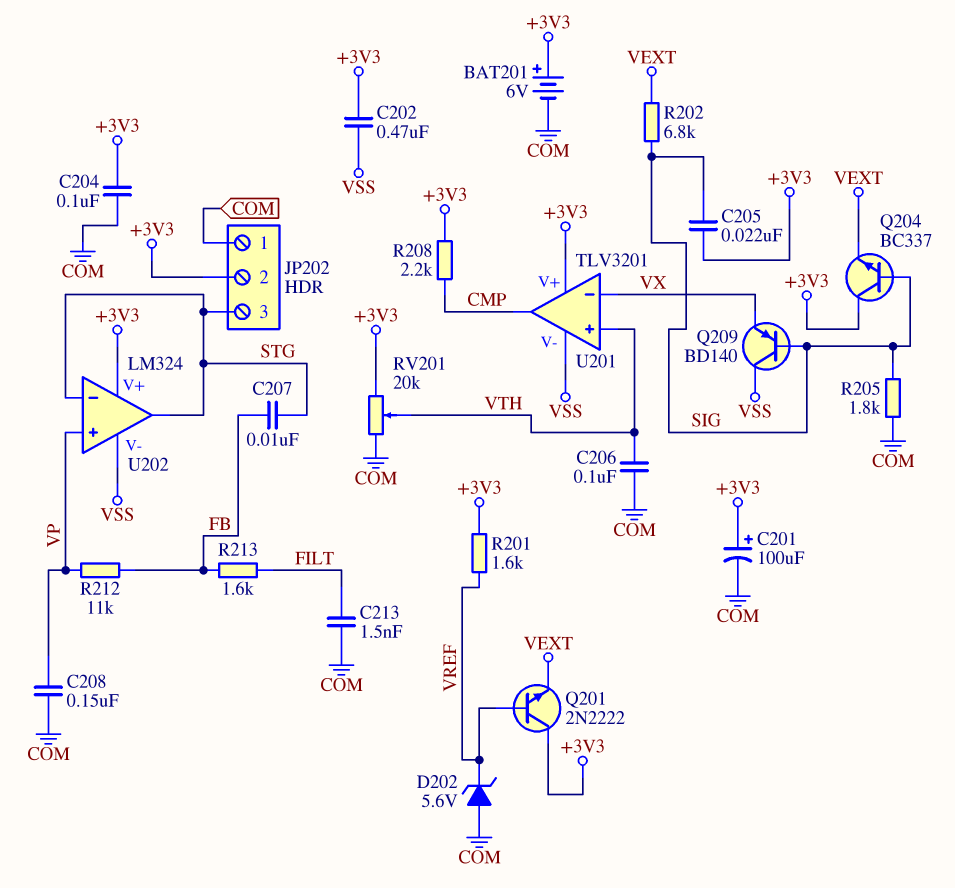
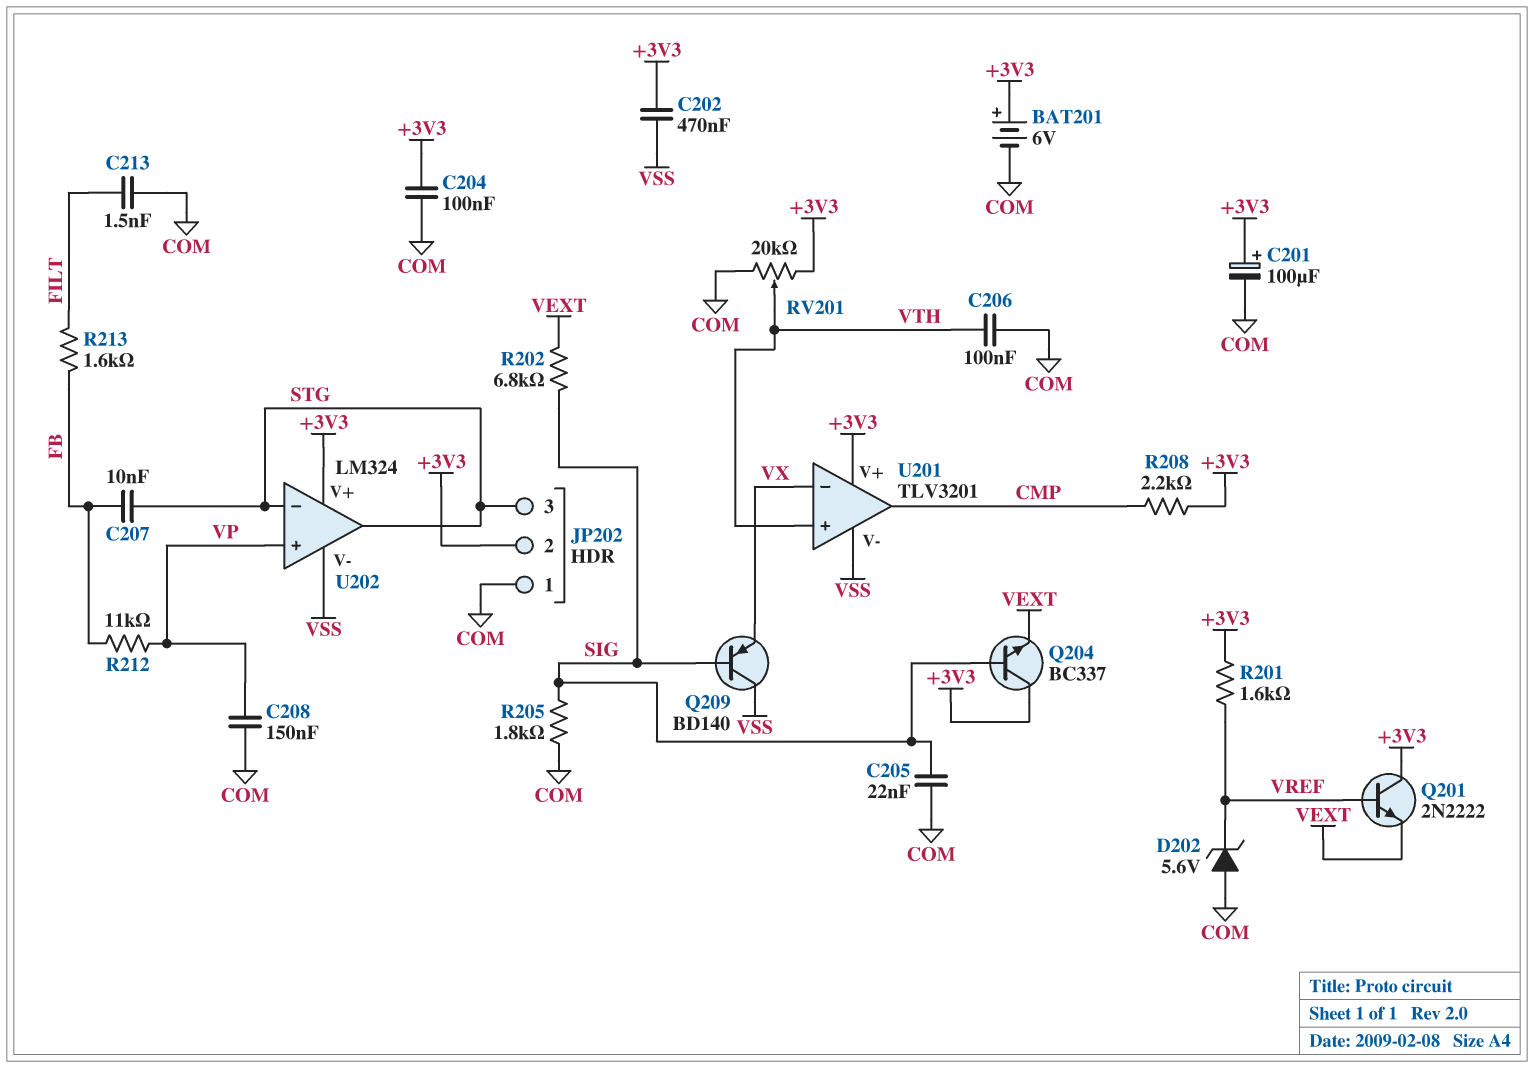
C205: 22nF (+3V3, SIG) -> 22nF (COM, SIG)

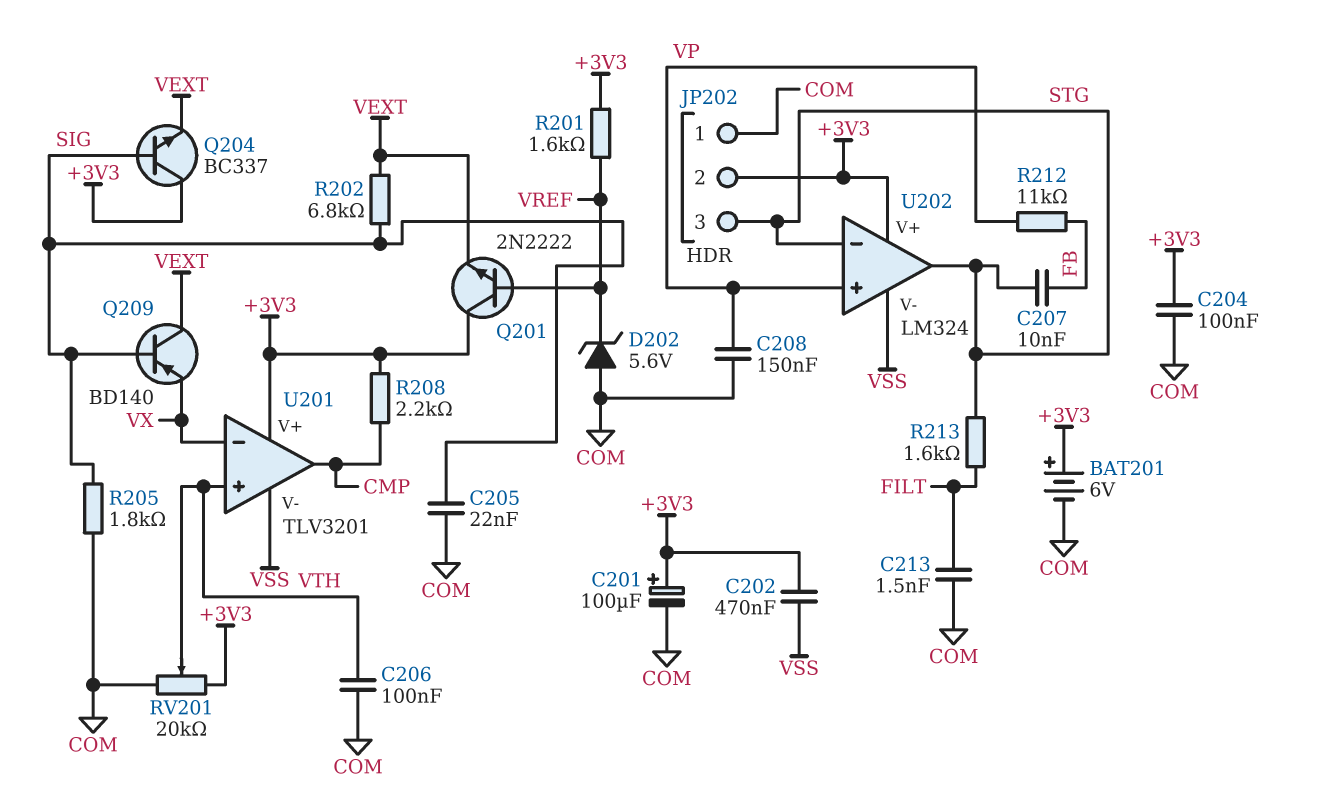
Q209: PNP BD140 (B SIG, C VSS, E VX) -> PNP BD140 (B SIG, C VEXT, E VX)
R213: 1.6k (FB, FILT) -> 1.6k (FILT, STG)

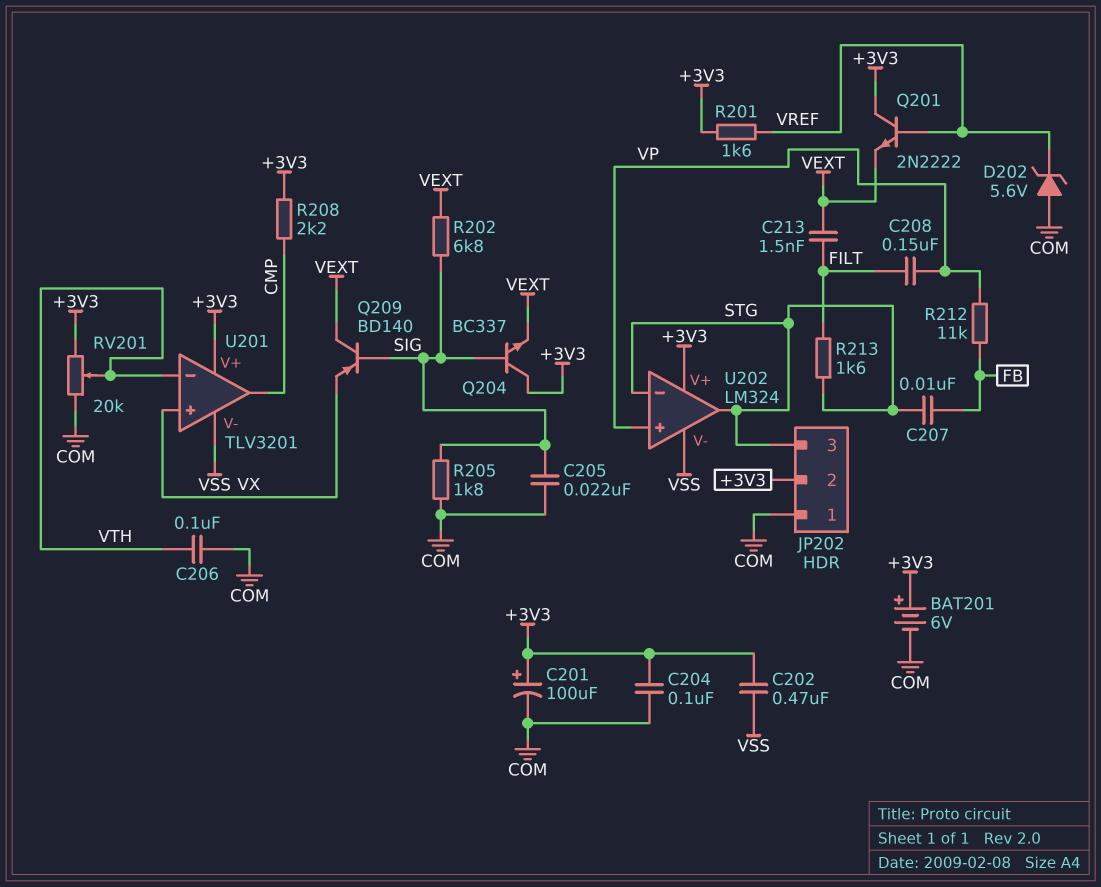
C208: 150nF (COM, VP) -> 150nF (FILT, VP)
C213: 1.5nF (COM, FILT) -> 1.5nF (FILT, VEXT)
U201 pin in+: VTH -> VX
U201 pin in-: VX -> VTH

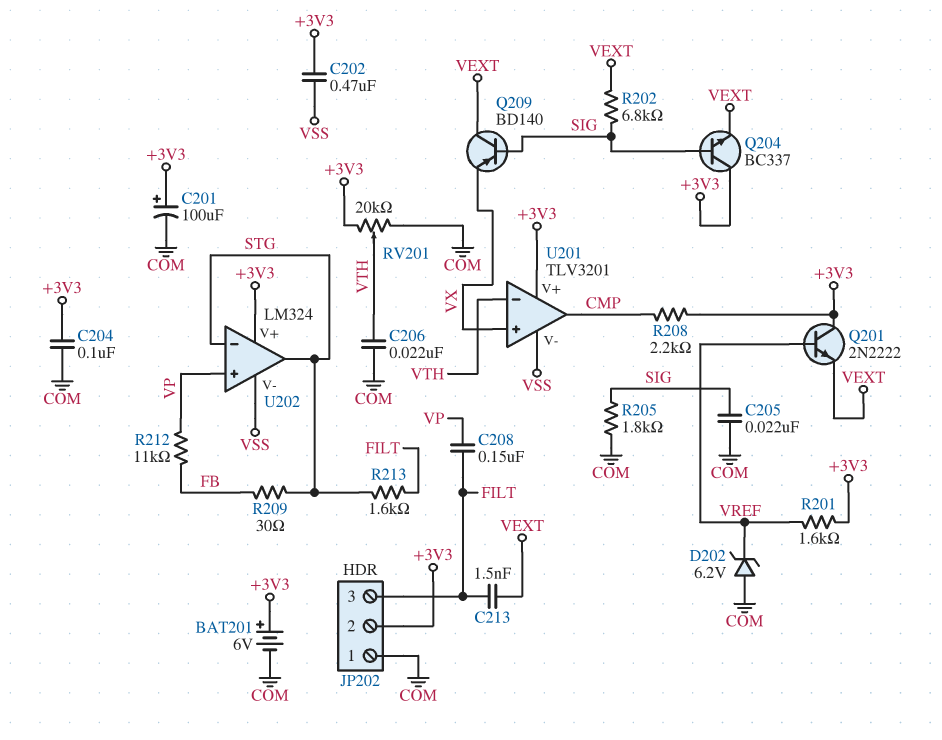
C206: 100nF (COM, VTH) -> 22nF (COM, VTH)
C207: 10nF (FB, STG) -> none
D202: zener 5.6V (A COM, K VREF) -> zener 6.2V (A COM, K VREF)
JP202 pin 3: STG -> FILT
R209: none -> 30 (FB, STG)

